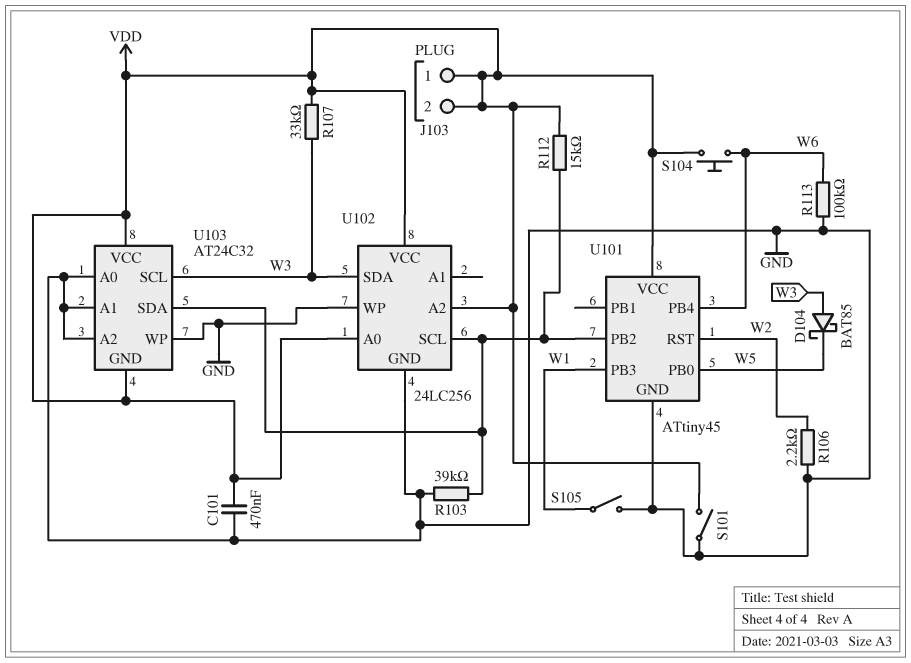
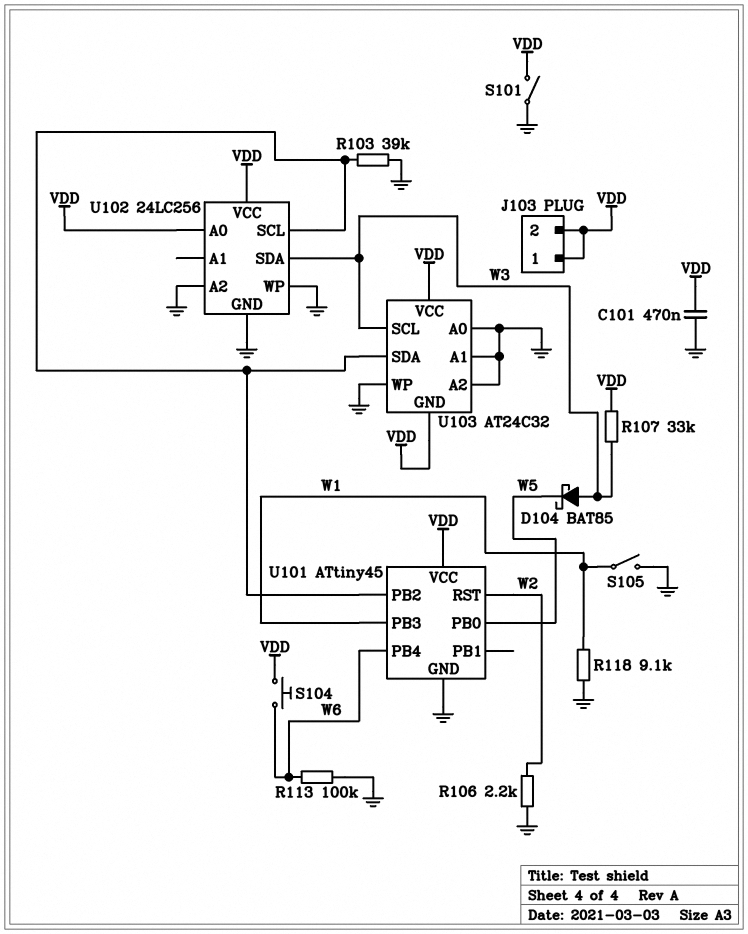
R112: 15k (U101/PB2, VDD) -> none
R118: none -> 9.1k (GND, W1)
U102 pin A2: VDD -> GND

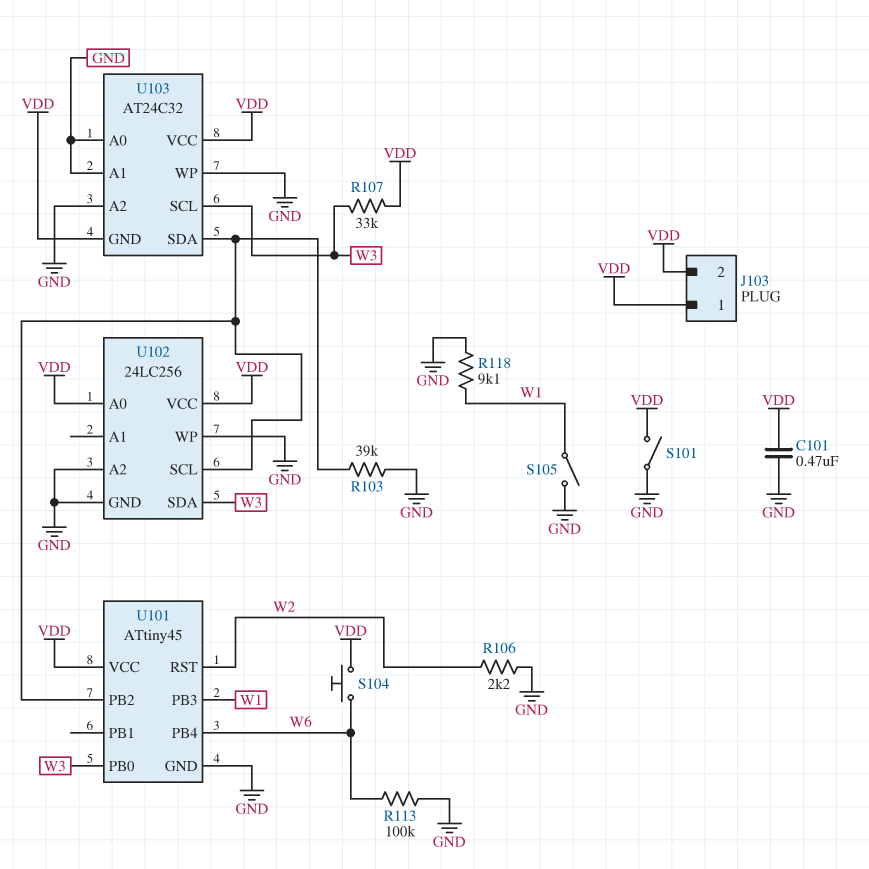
D104: schottky BAT85 (A W3, K W5) -> none
U101 pin PB0: W5 -> W3

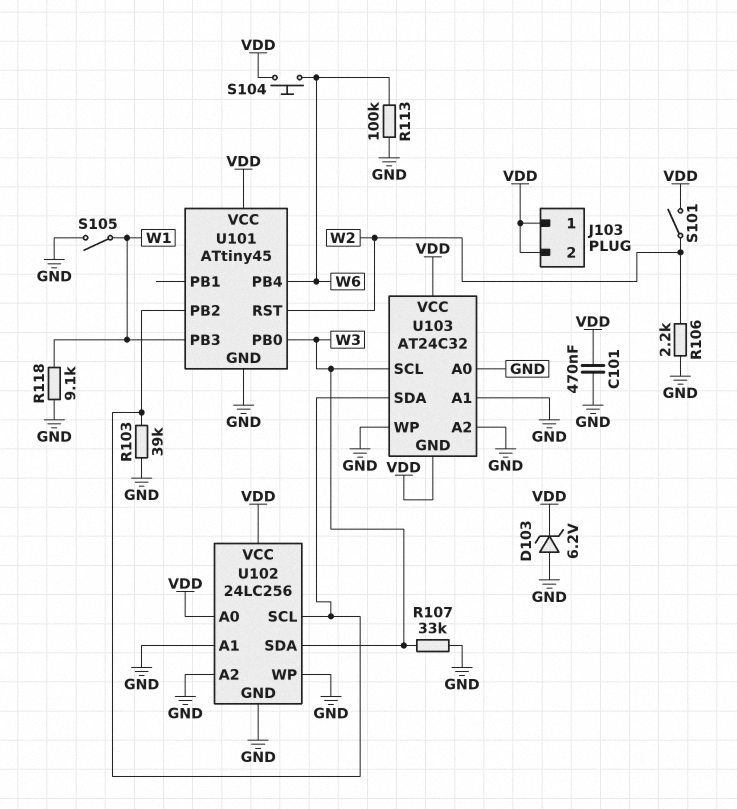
D103: none -> zener 6.2V (A GND, K VDD)
R107: 33k (VDD, W3) -> 33k (GND, W3)
S101: switch (GND, VDD) -> switch (VDD, W2)
U102 pin A1: none -> GND

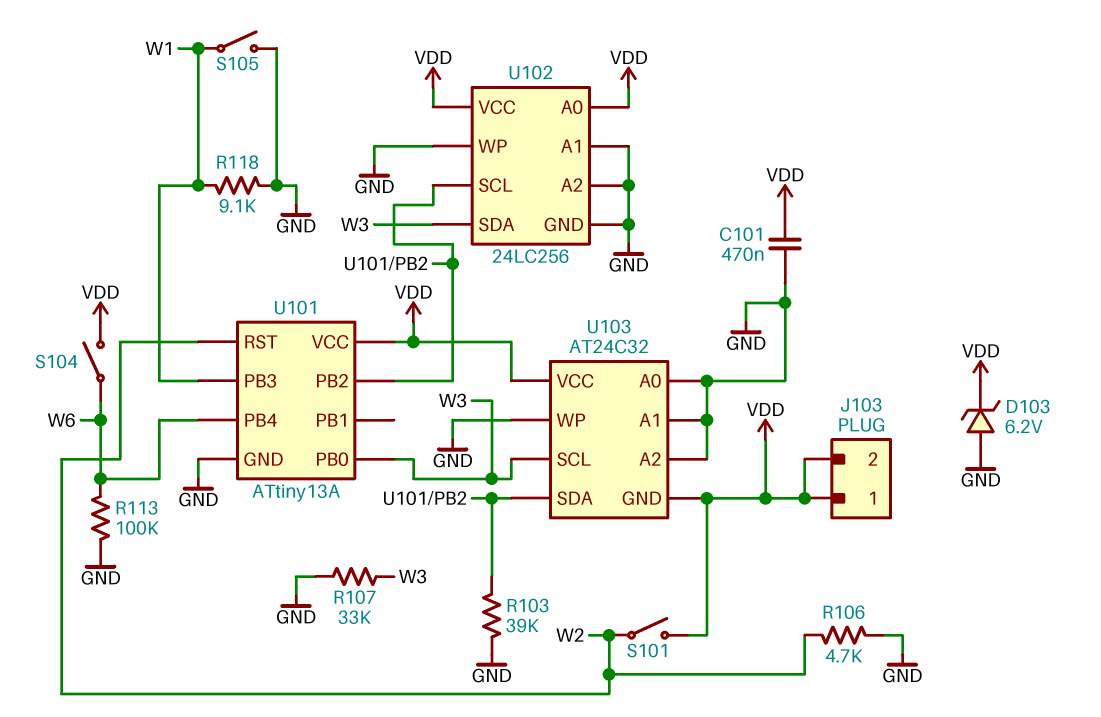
R106: 2.2k (GND, W2) -> 4.7k (GND, W2)
S104: button (VDD, W6) -> switch (VDD, W6)
U101: ATtiny45 -> ATtiny13A

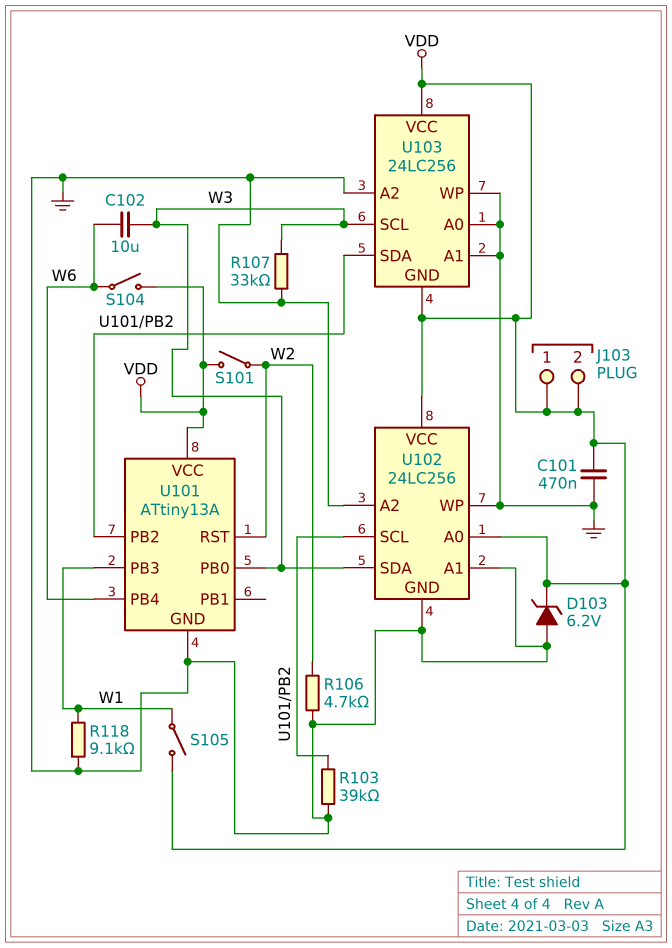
C102: none -> 10uF (W3, W6)
R113: 100k (GND, W6) -> none
S105: switch (GND, W1) -> switch (VDD, W1)
U103: AT24C32 -> 24LC256

